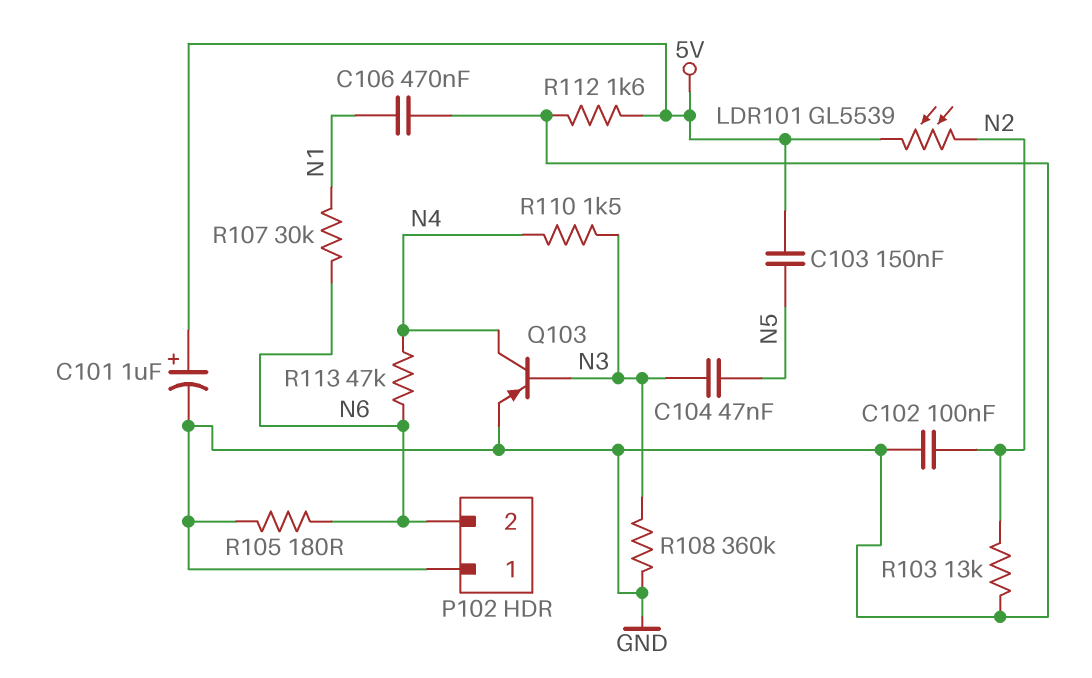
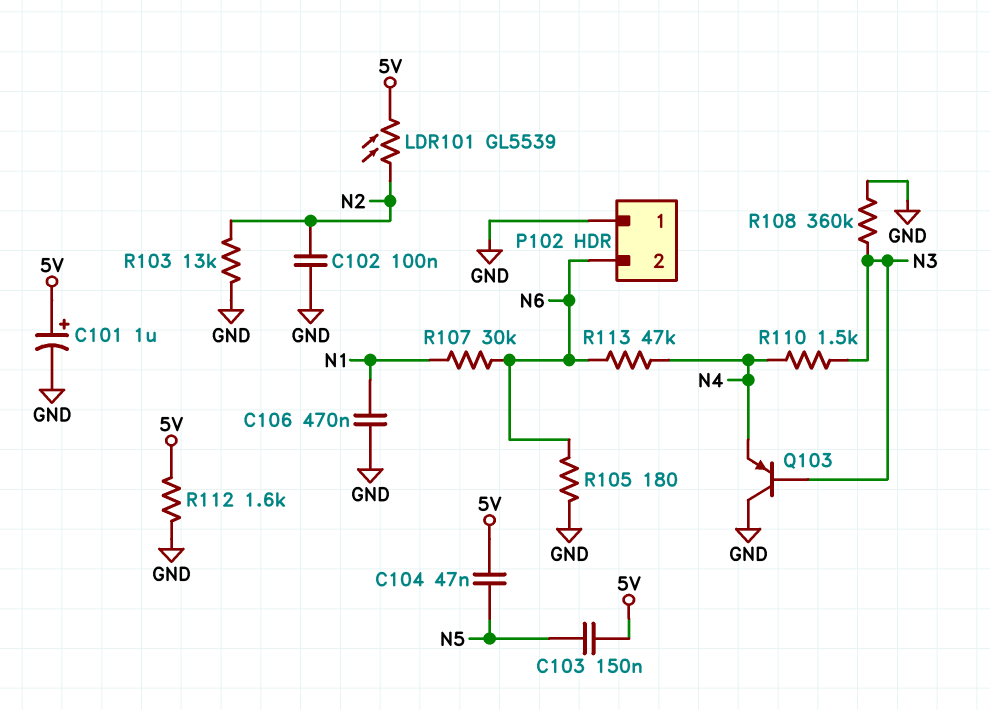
C104: 47nF (N3, N5) -> 47nF (5V, N5)
Q103: PNP (B N3, C N4, E GND) -> PNP (B N3, C GND, E N4)

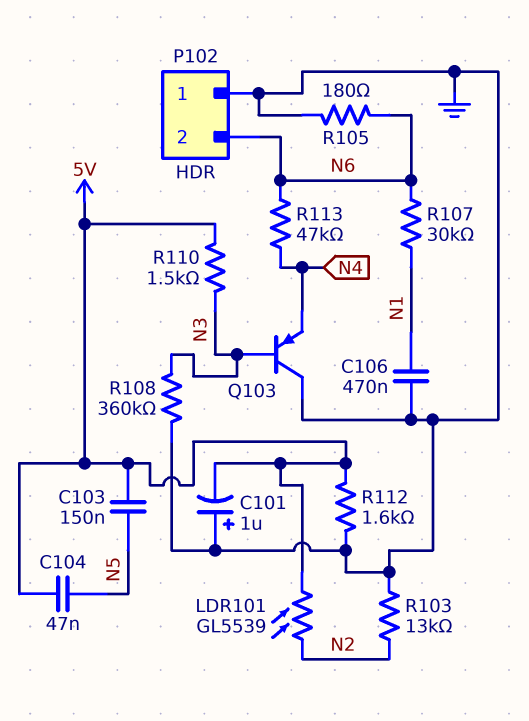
C101: 1uF (plus 5V, minus GND) -> 1uF (plus GND, minus 5V)
C102: 100nF (GND, N2) -> none
R110: 1.5k (N3, N4) -> 1.5k (5V, N3)

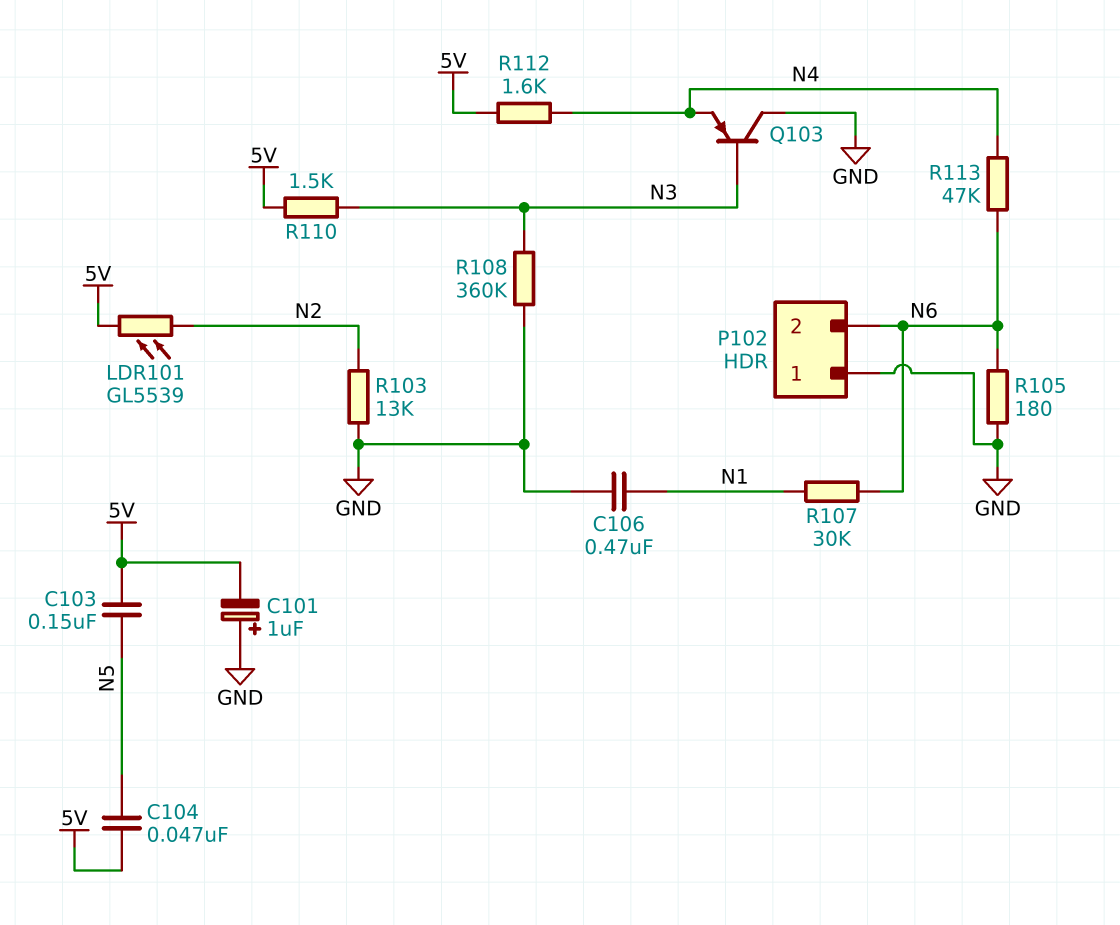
R112: 1.6k (5V, GND) -> 1.6k (5V, N4)

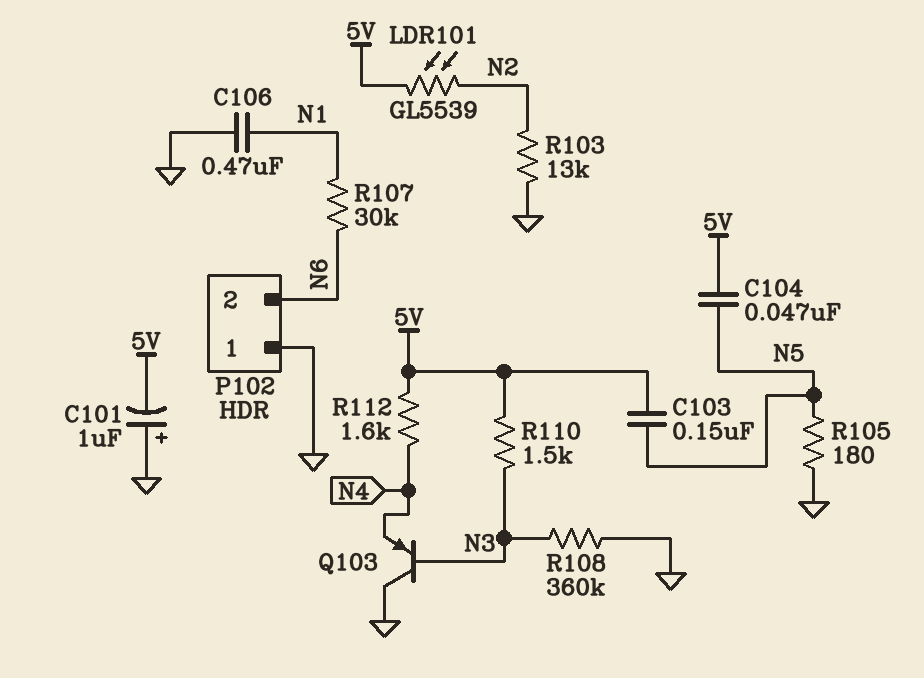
R105: 180 (GND, N6) -> 180 (GND, N5)
R113: 47k (N4, N6) -> none

